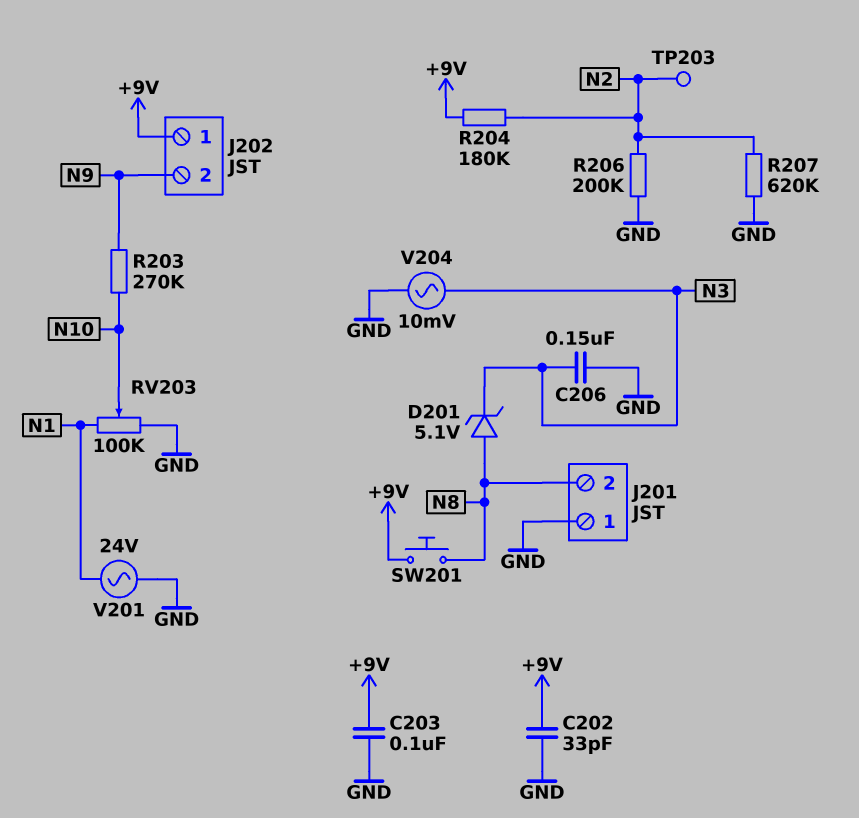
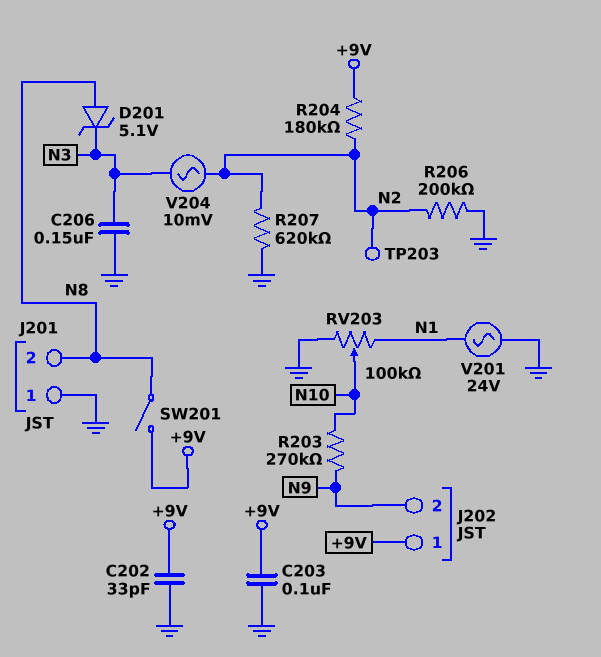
SW201: button (+9V, N8) -> switch (+9V, N8)
V204: AC 10mV (GND, N3) -> AC 10mV (N2, N3)

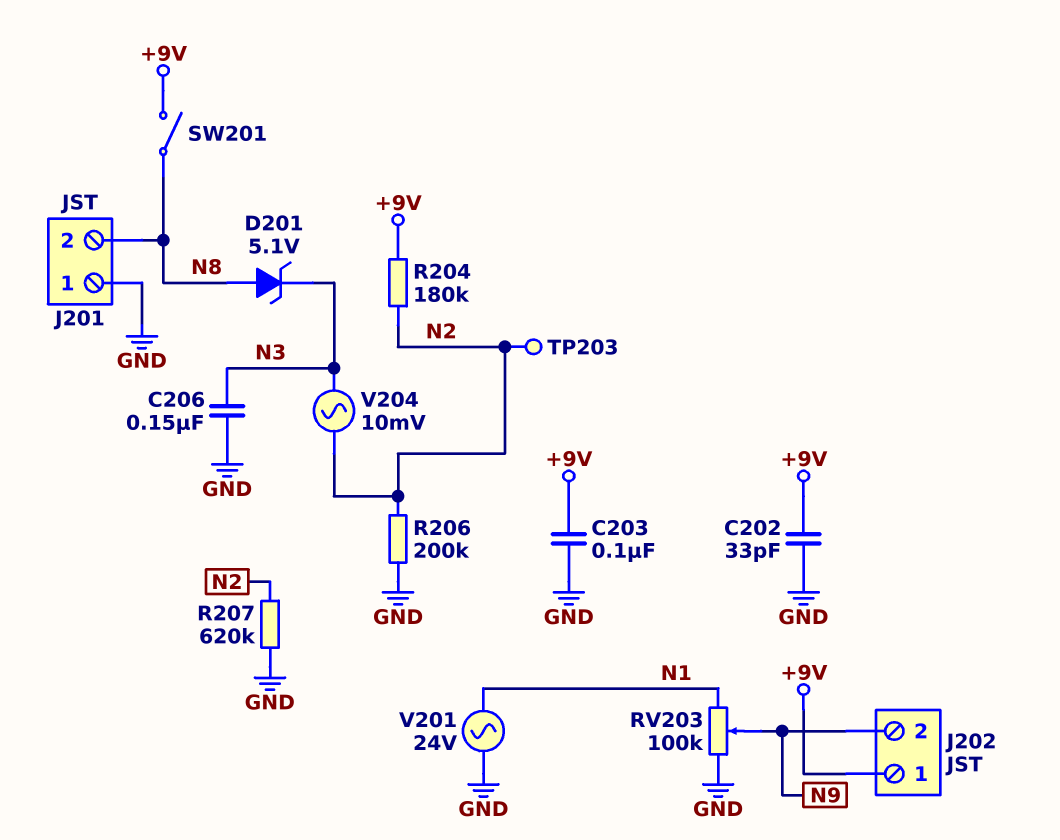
R203: 270k (N9, N10) -> none
RV203: 100k (GND, N1, wiper N10) -> 100k (GND, N1, wiper N9)

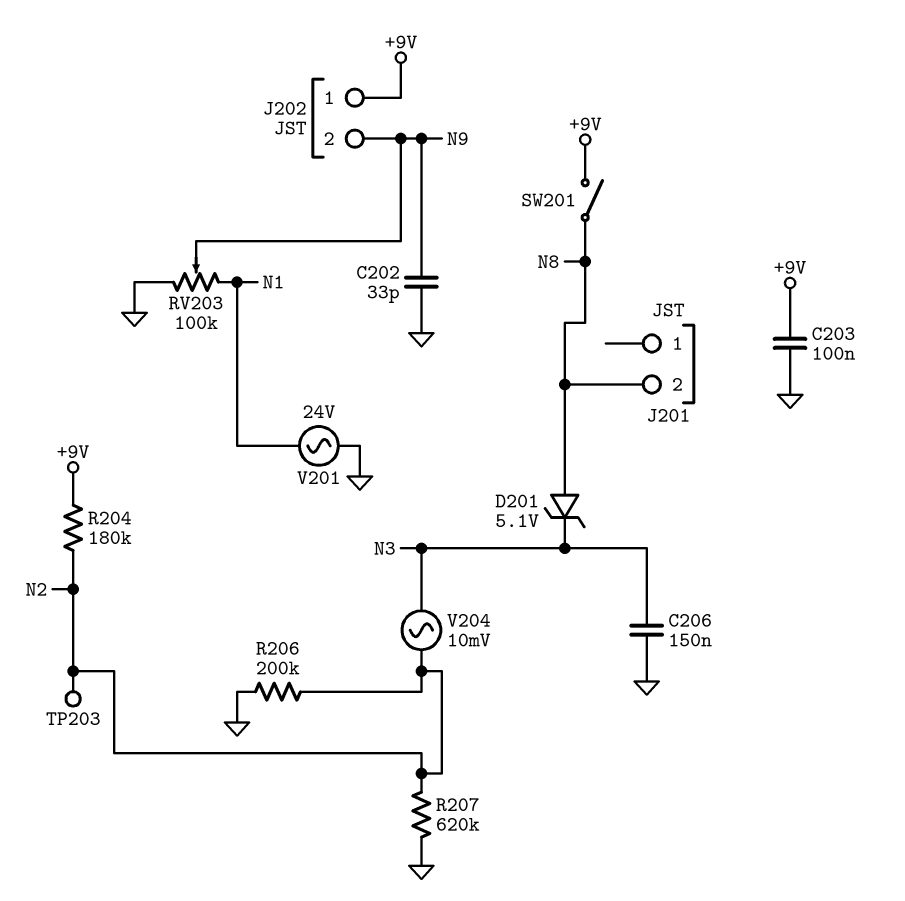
C202: 33pF (+9V, GND) -> 33pF (GND, N9)
J201 pin 1: GND -> none

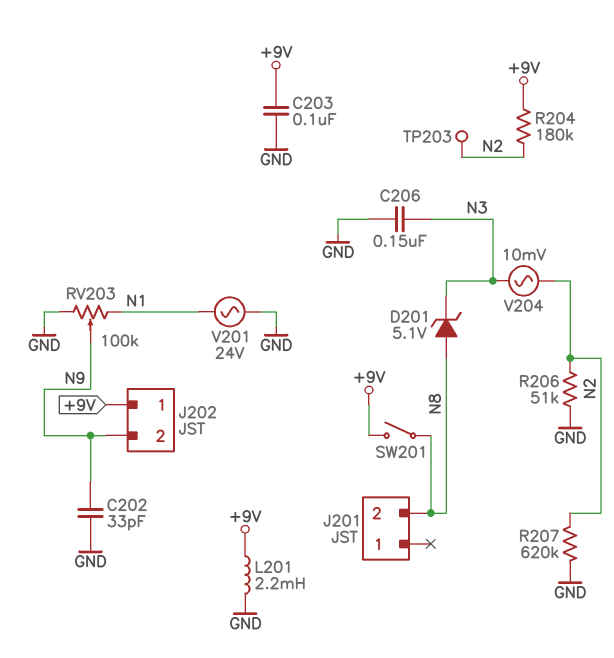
L201: none -> 2.2mH (+9V, GND)
R206: 200k (GND, N2) -> 51k (GND, N2)

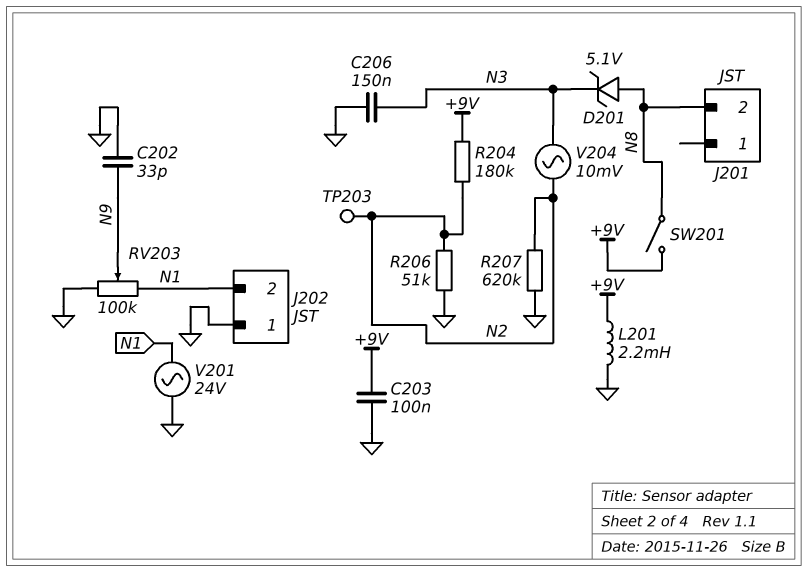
J202 pin 1: +9V -> GND
J202 pin 2: N9 -> N1

